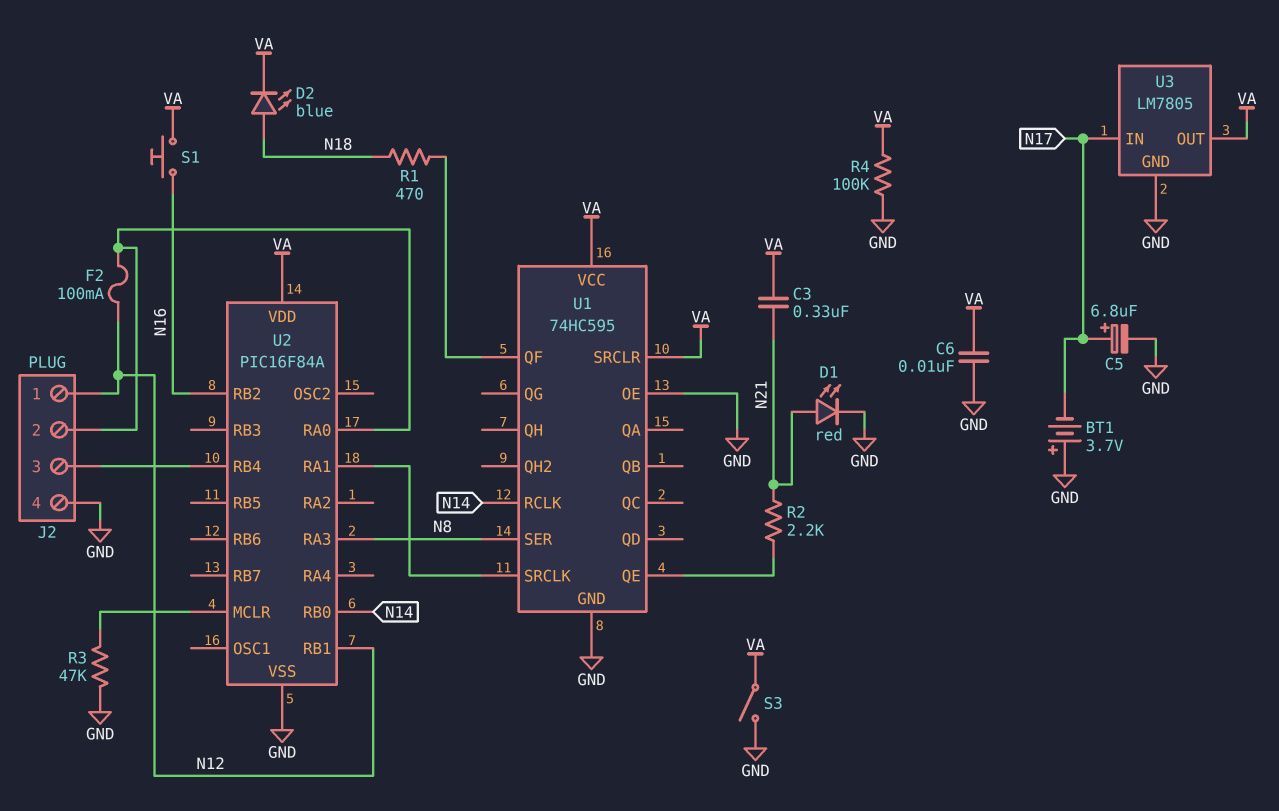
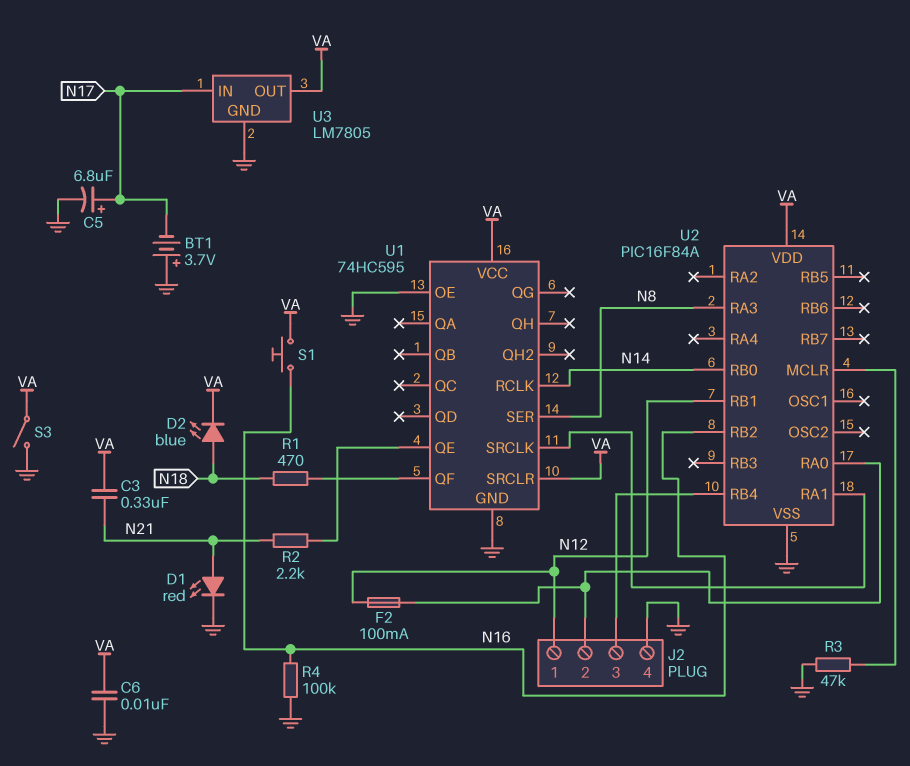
R4: 100k (GND, VA) -> 100k (GND, N16)

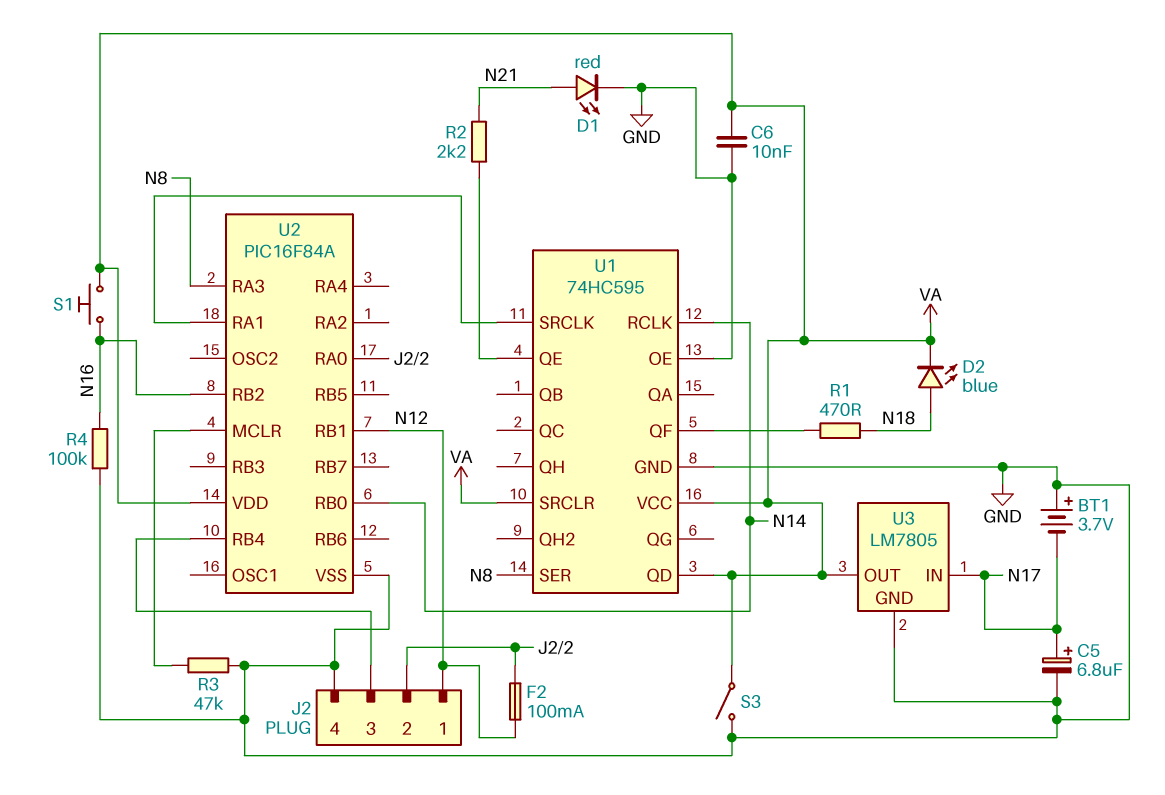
C3: 330nF (N21, VA) -> none
U1 pin QD: none -> VA

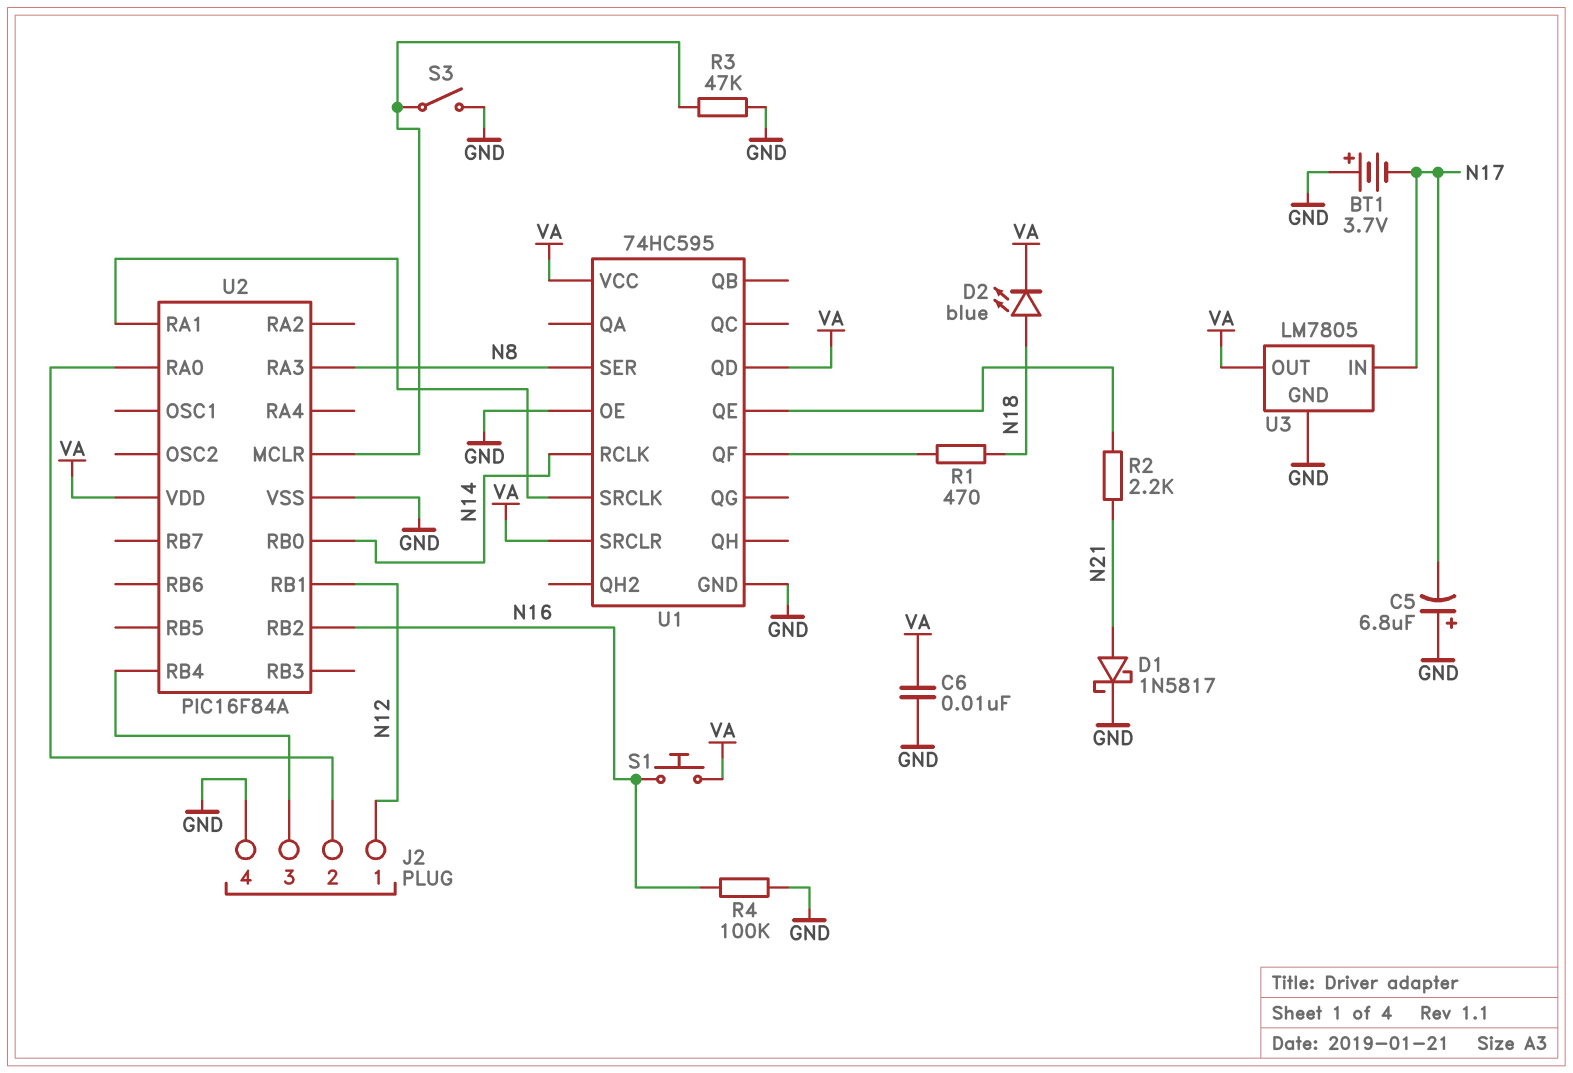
C5: 6.8uF (plus N17, minus GND) -> 6.8uF (plus GND, minus N17)
D1: LED red (A N21, K GND) -> schottky 1N5817 (A N21, K GND)
F2: 100mA (J2/2, N12) -> none
S3: switch (GND, VA) -> switch (GND, U2/MCLR)

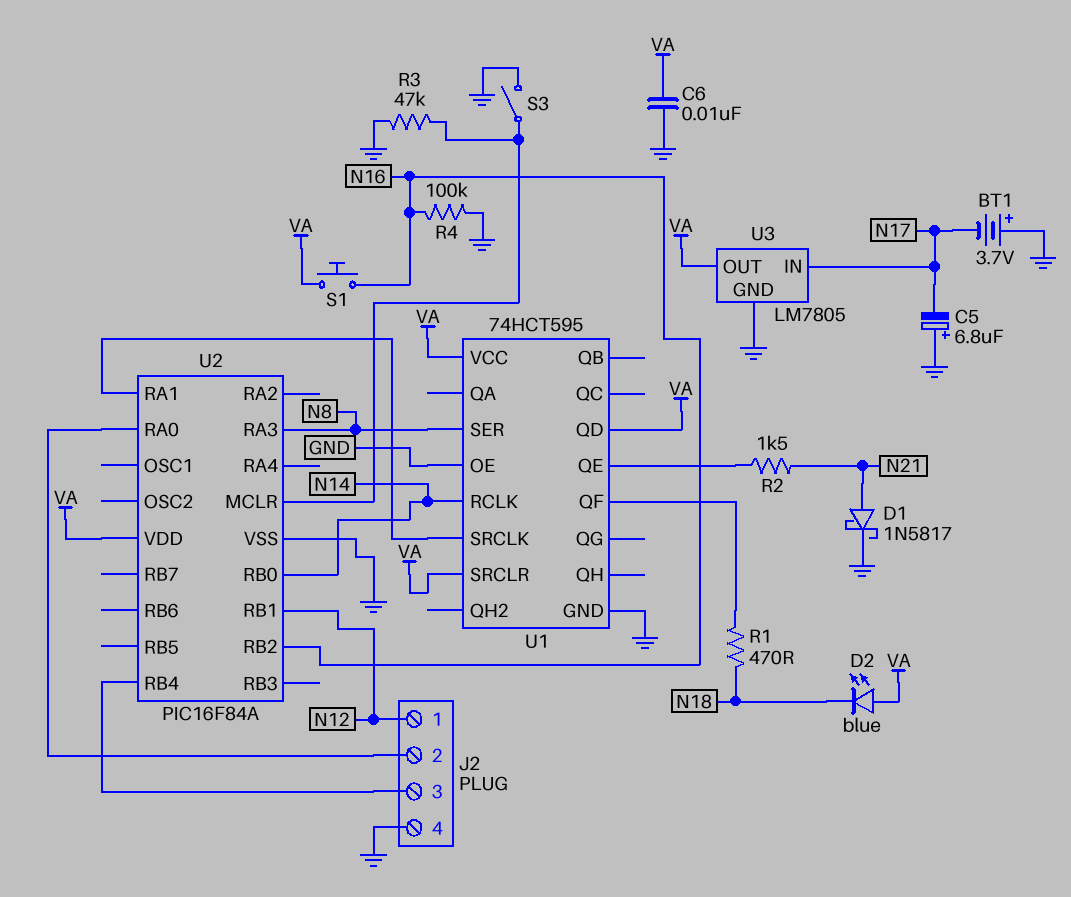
D2: LED blue (A N18, K VA) -> LED blue (A VA, K N18)
R2: 2.2k (N21, U1/QE) -> 1.5k (N21, U1/QE)
U1: 74HC595 -> 74HCT595

